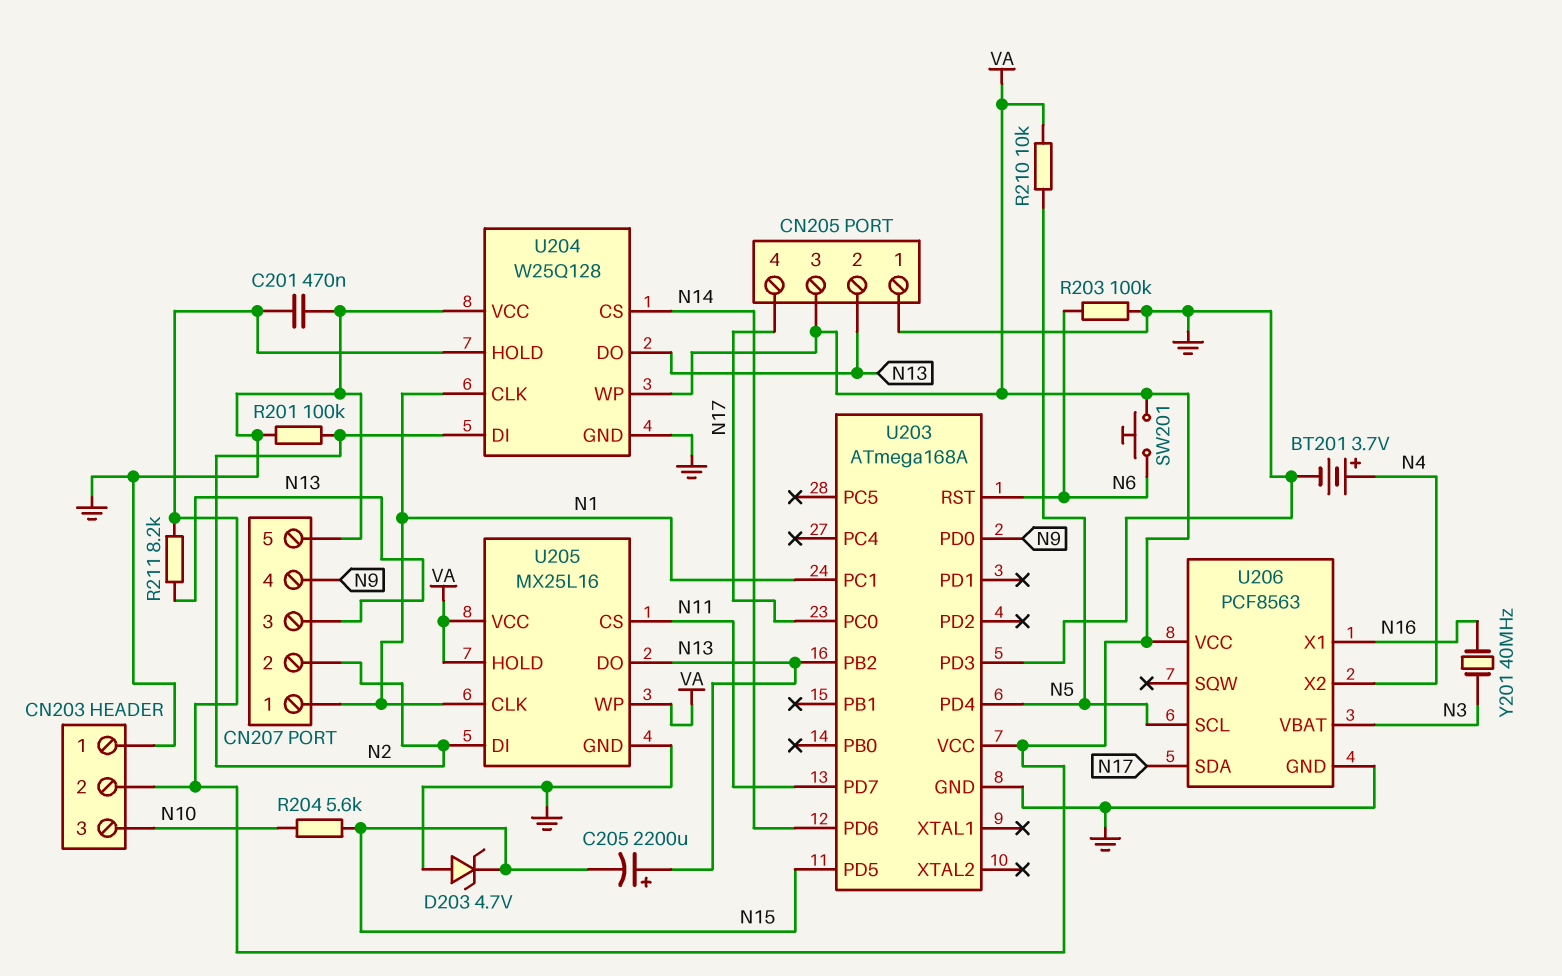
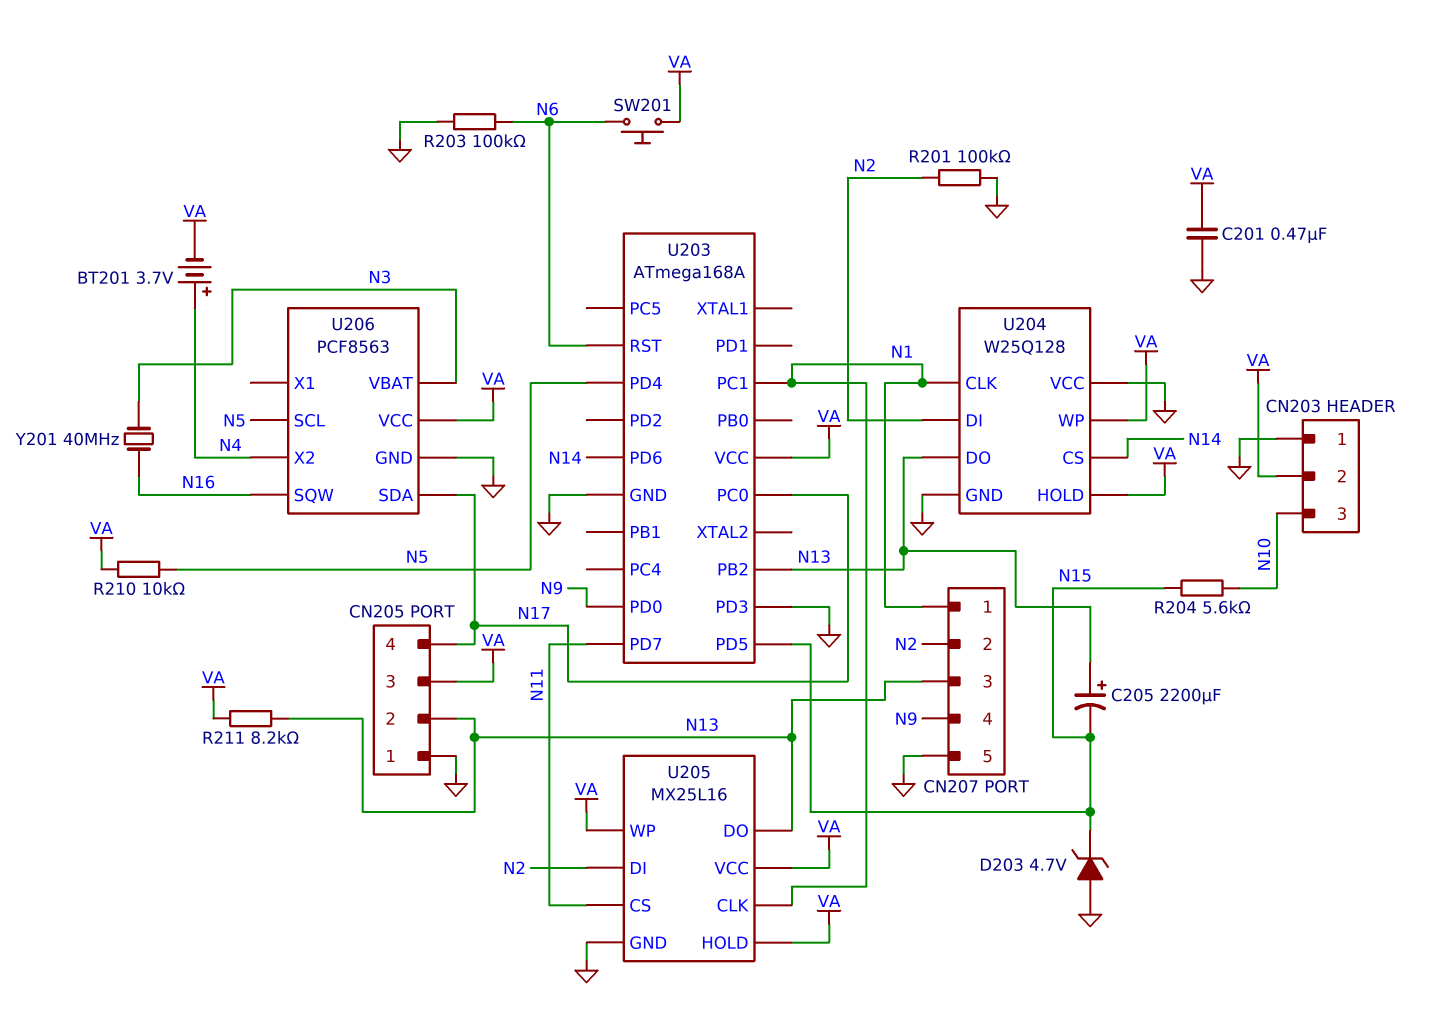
BT201: 3.7V (plus N4, minus GND) -> 3.7V (plus N4, minus VA)
U206 pin SQW: none -> N16
U206 pin X1: N16 -> none

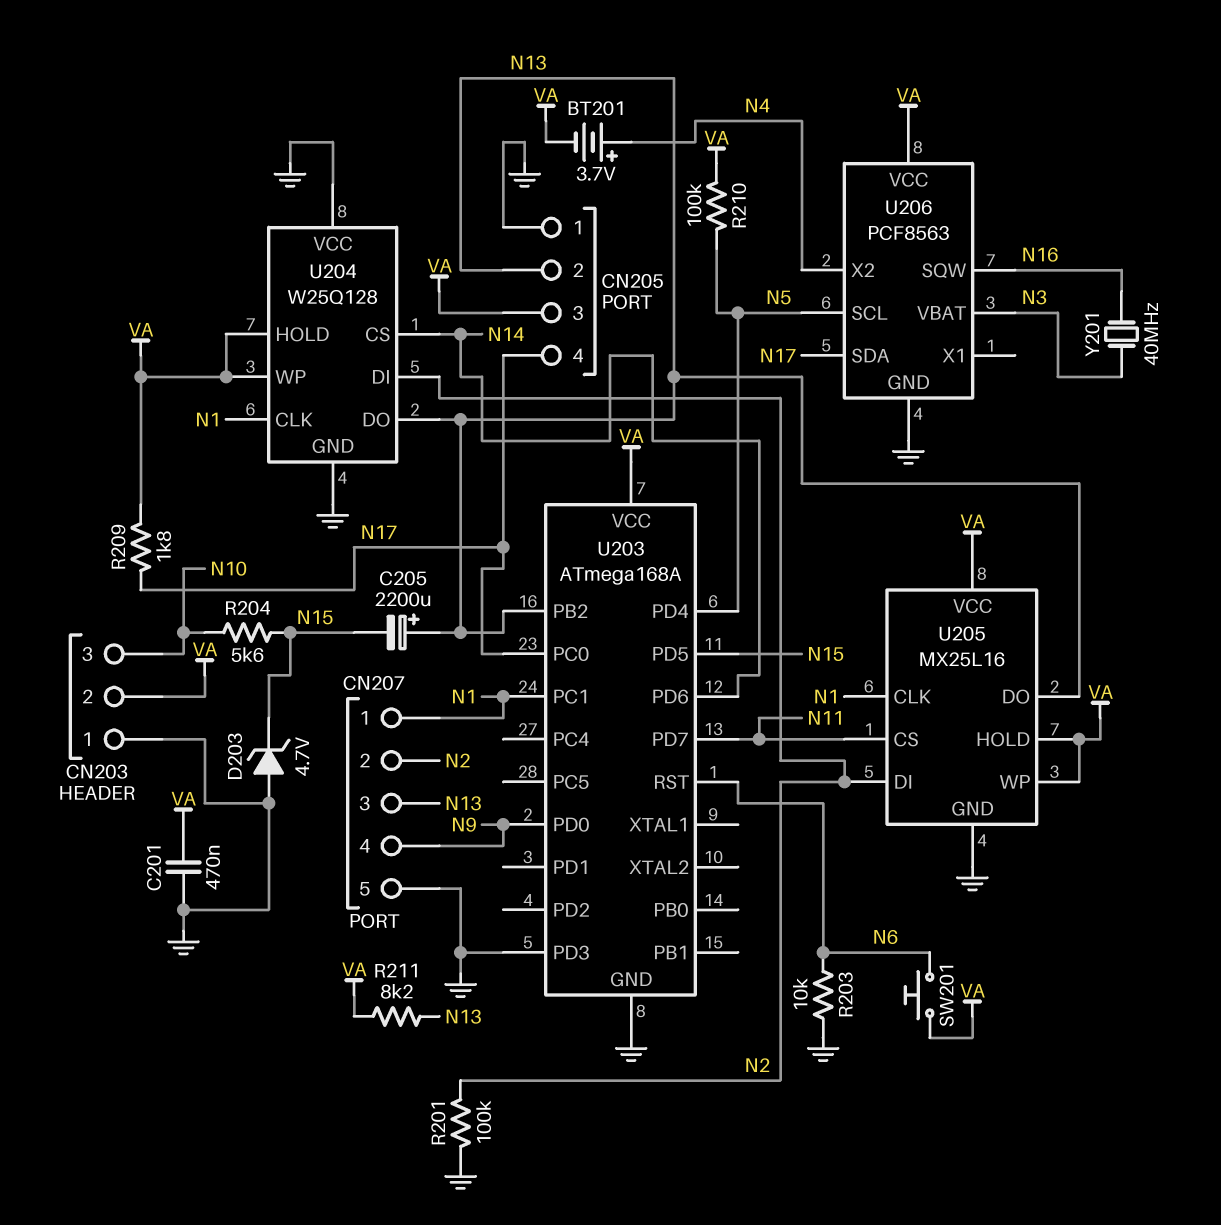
R203: 100k (GND, N6) -> 10k (GND, N6)
R209: none -> 1.8k (N17, VA)
R210: 10k (N5, VA) -> 100k (N5, VA)

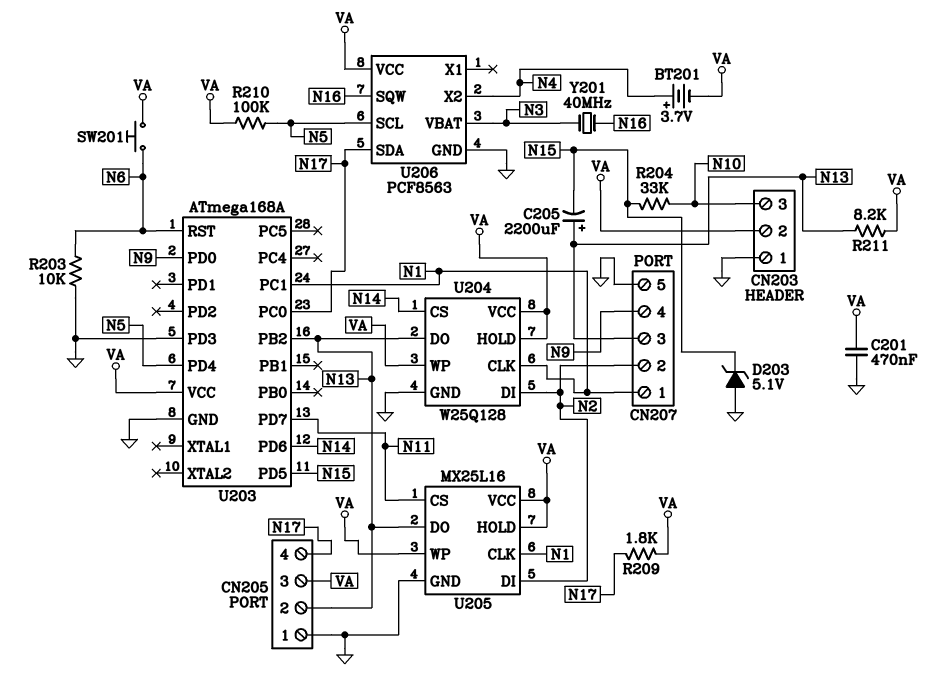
D203: zener 4.7V (A GND, K N15) -> zener 5.1V (A GND, K N15)
R201: 100k (GND, N2) -> none
R204: 5.6k (N10, N15) -> 33k (N10, N15)
U204 pin VCC: GND -> VA

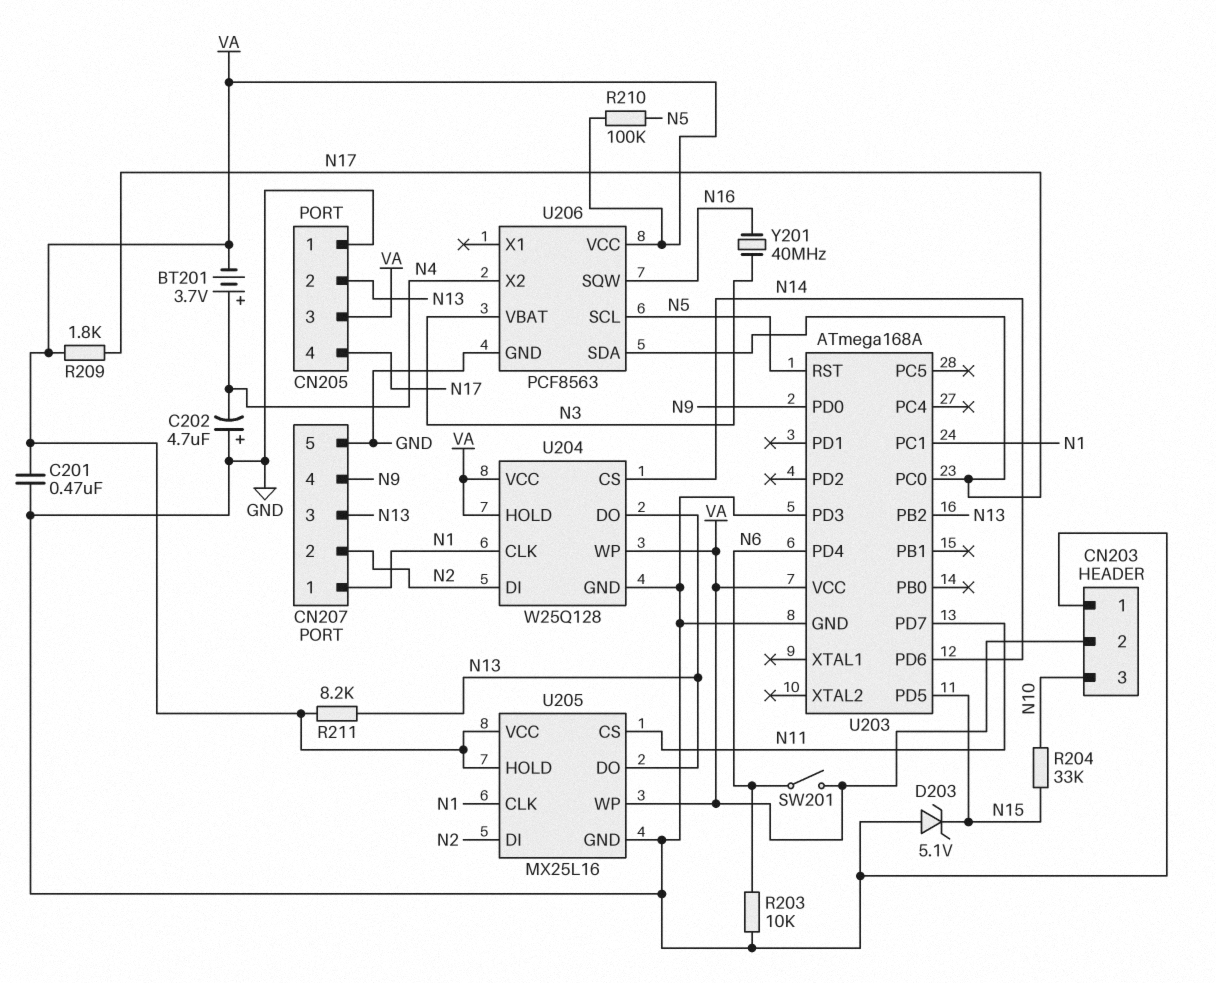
C202: none -> 4.7uF (plus GND, minus N4)
C205: 2200uF (plus N13, minus N15) -> none
SW201: button (N6, VA) -> switch (N6, VA)
U203 pin PD4: N5 -> N6
U203 pin RST: N6 -> N5

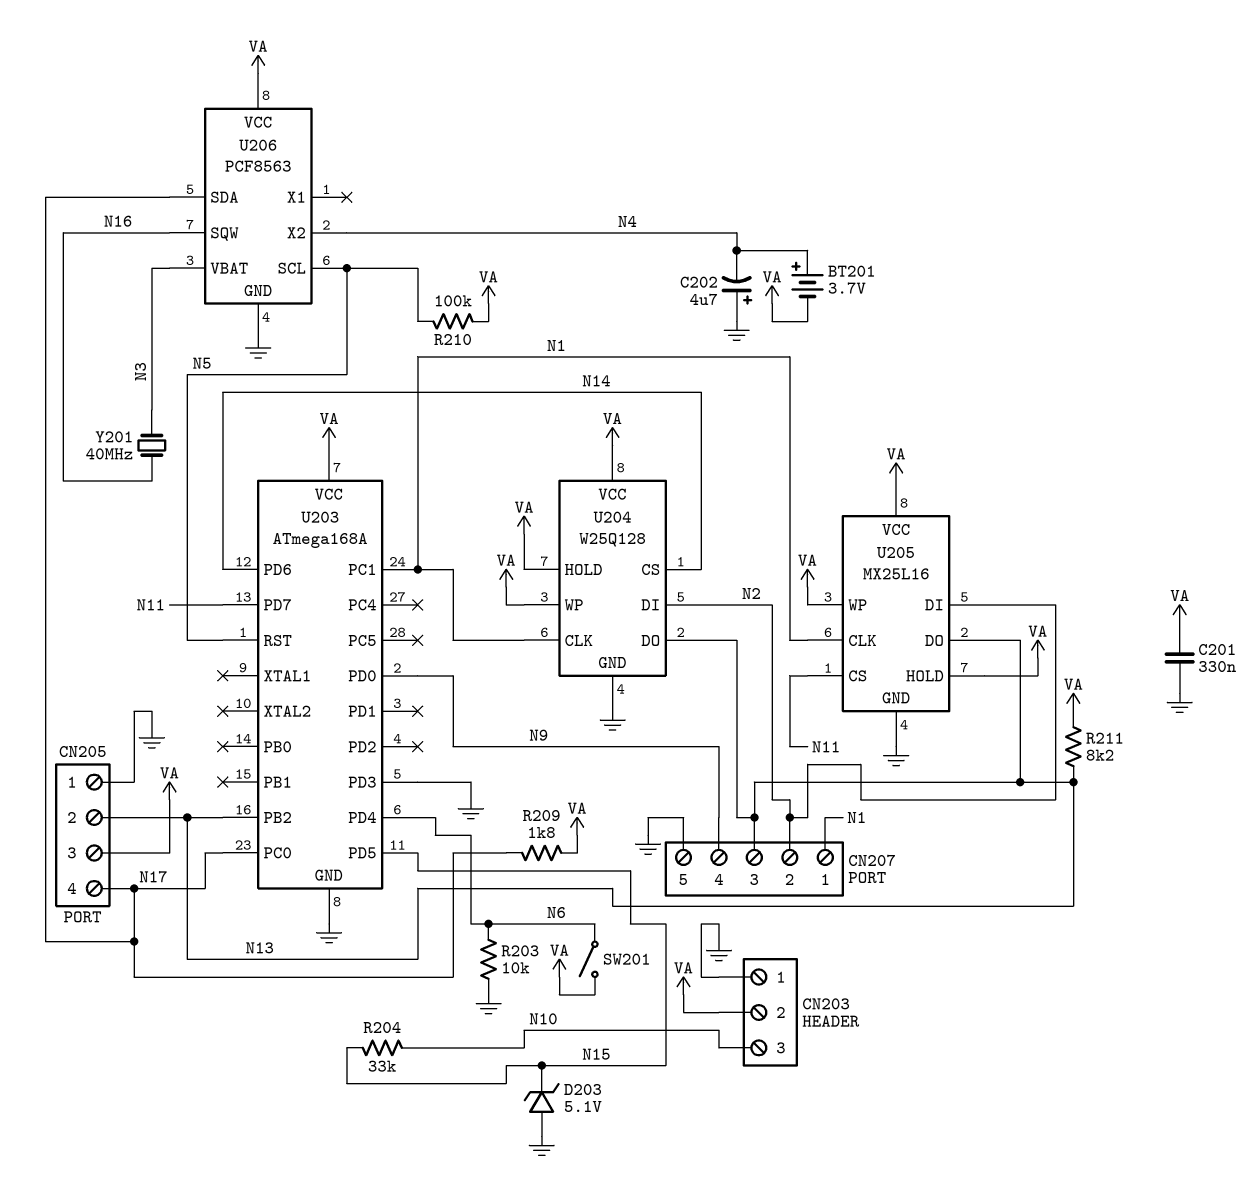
C201: 470nF (GND, VA) -> 330nF (GND, VA)

